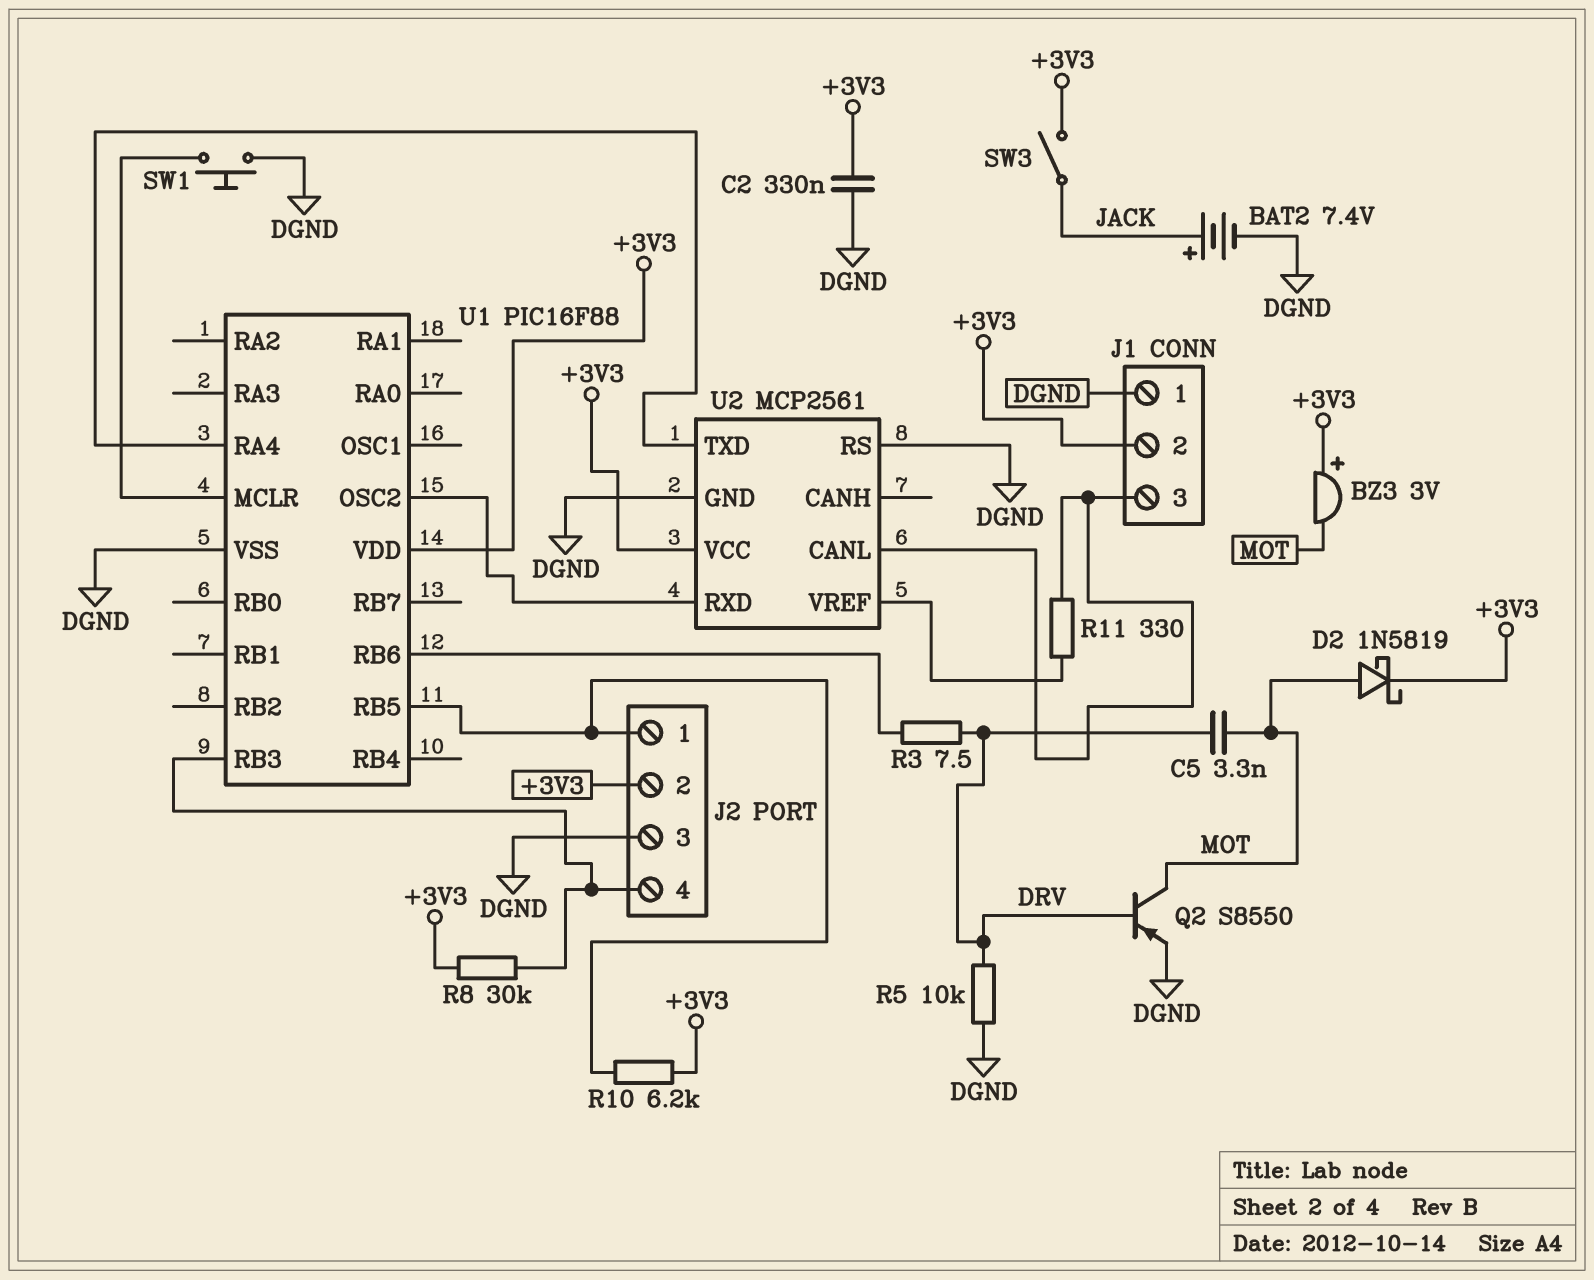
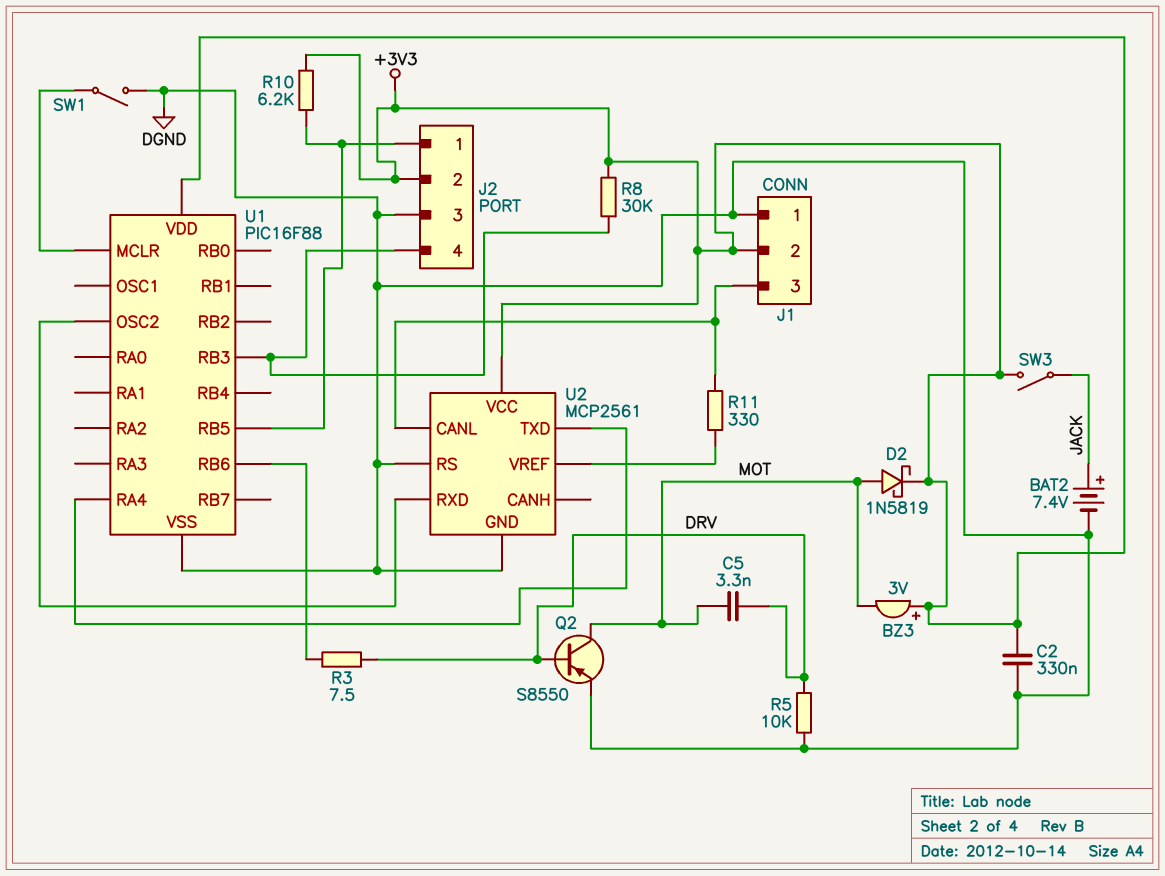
SW1: button (DGND, U1/MCLR) -> switch (DGND, U1/MCLR)

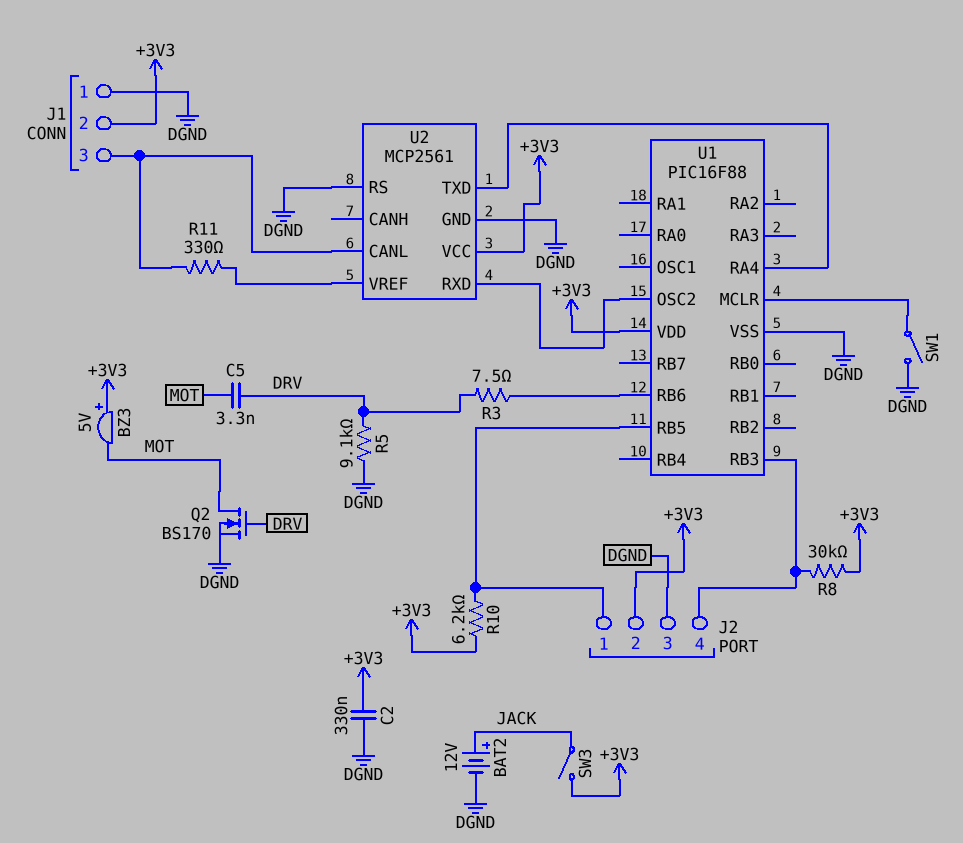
BAT2: 7.4V (plus JACK, minus DGND) -> 12V (plus JACK, minus DGND)
BZ3: buzzer 3V (plus +3V3, minus MOT) -> buzzer 5V (plus +3V3, minus MOT)
D2: schottky 1N5819 (A MOT, K +3V3) -> none
Q2: PNP S8550 (B DRV, C MOT, E DGND) -> NMOS BS170 (G DRV, D MOT, S DGND)
R5: 10k (DGND, DRV) -> 9.1k (DGND, DRV)

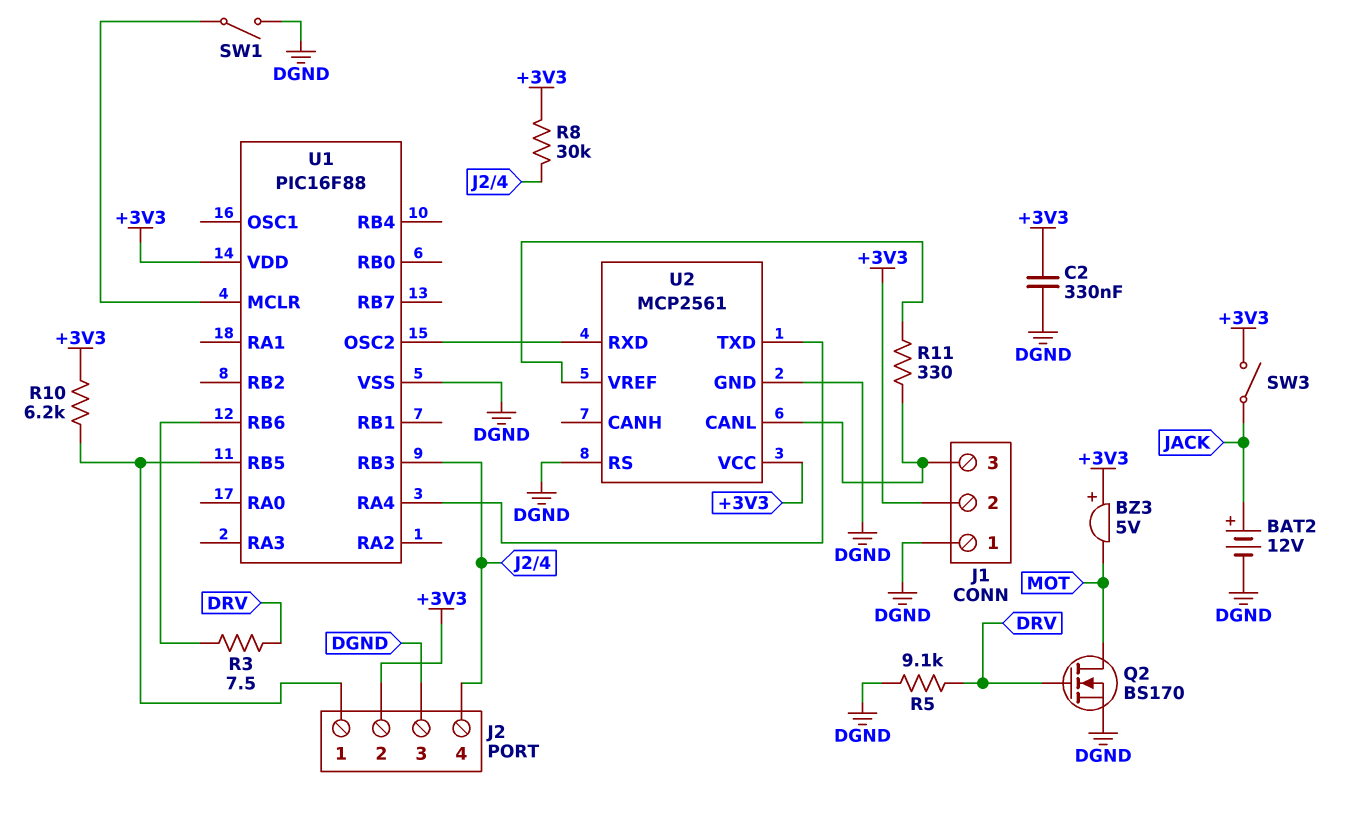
C5: 3.3nF (DRV, MOT) -> none

